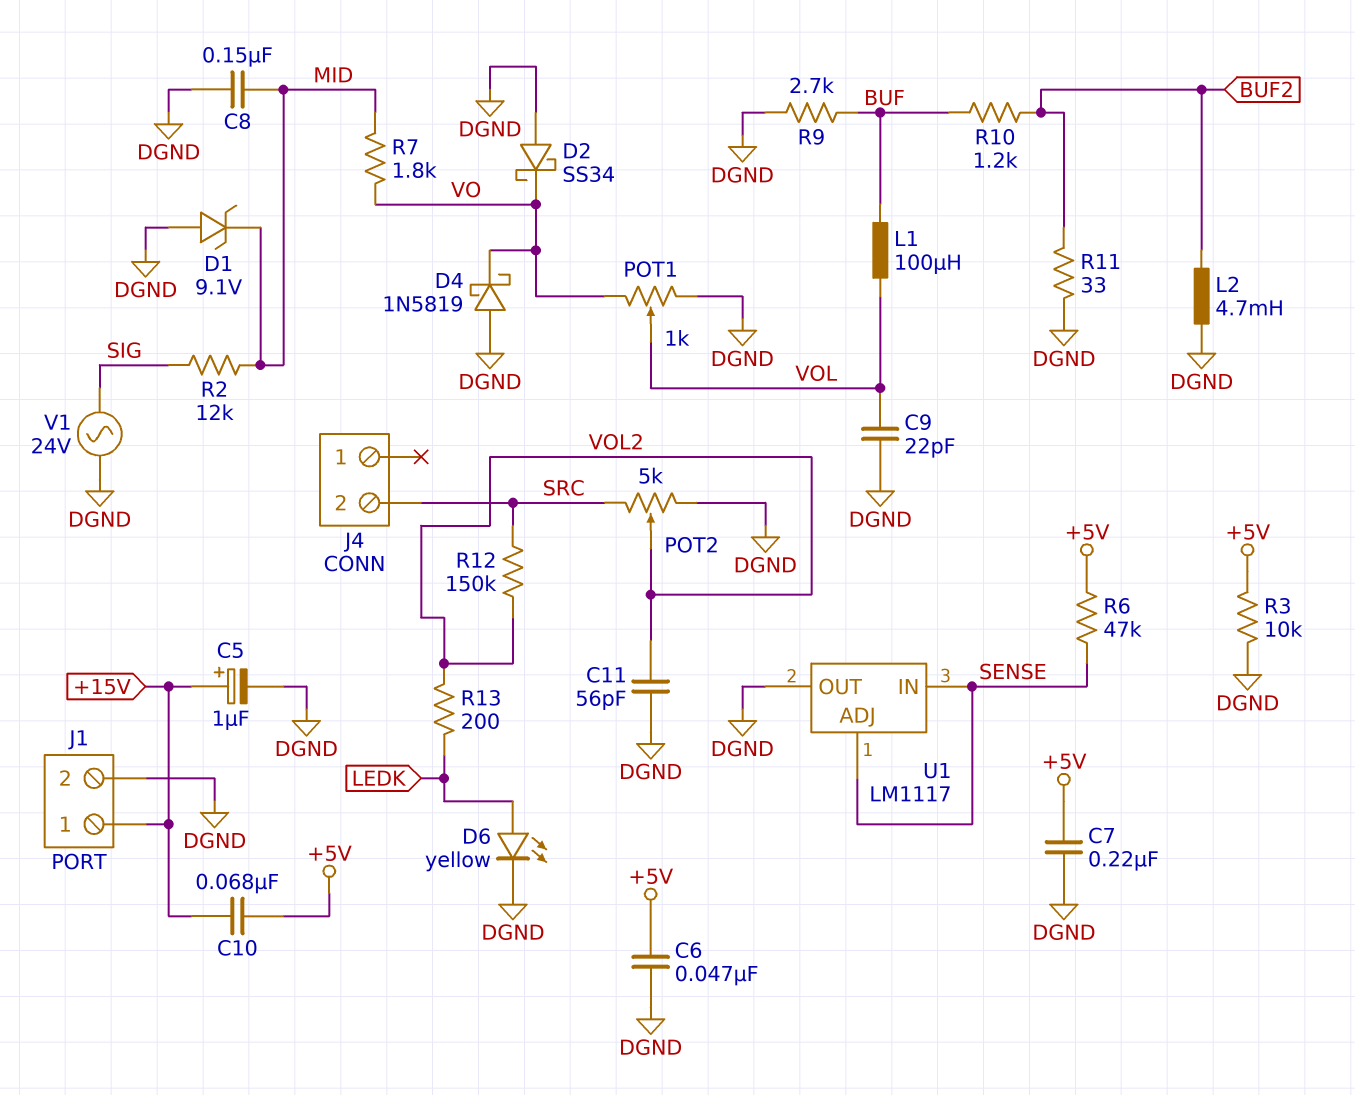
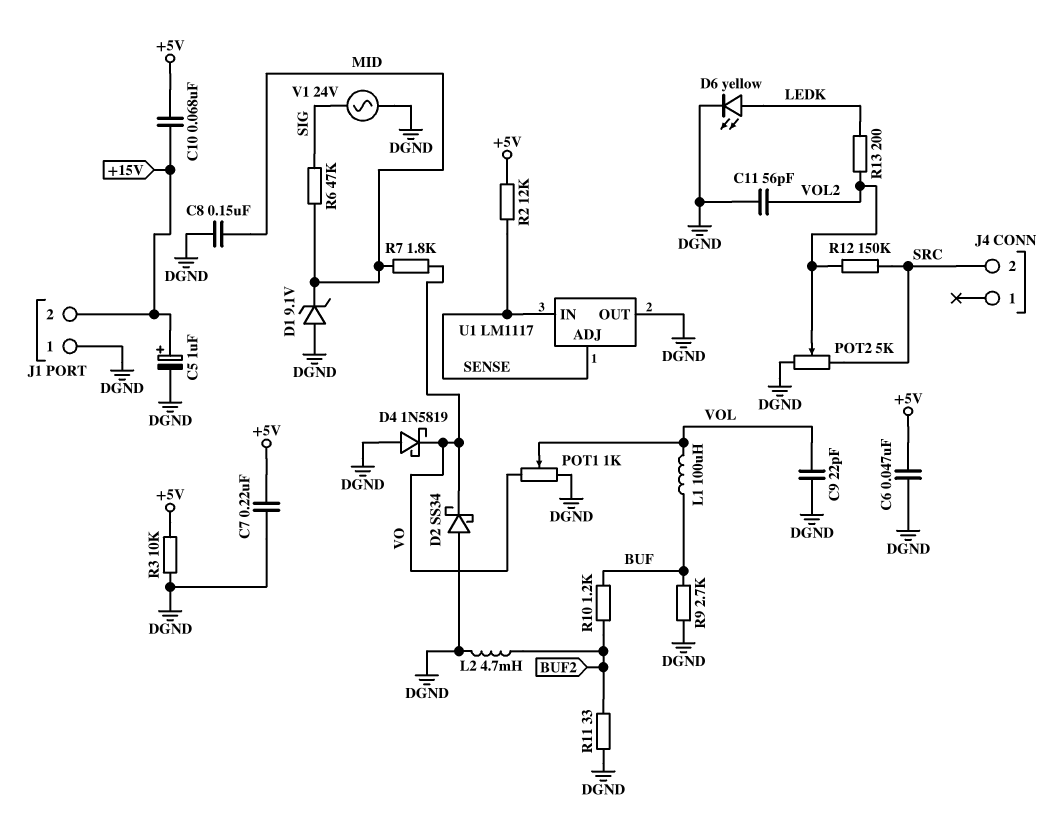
J1 pin 1: +15V -> DGND
J1 pin 2: DGND -> +15V
R2: 12k (MID, SIG) -> 12k (+5V, SENSE)
R6: 47k (+5V, SENSE) -> 47k (MID, SIG)

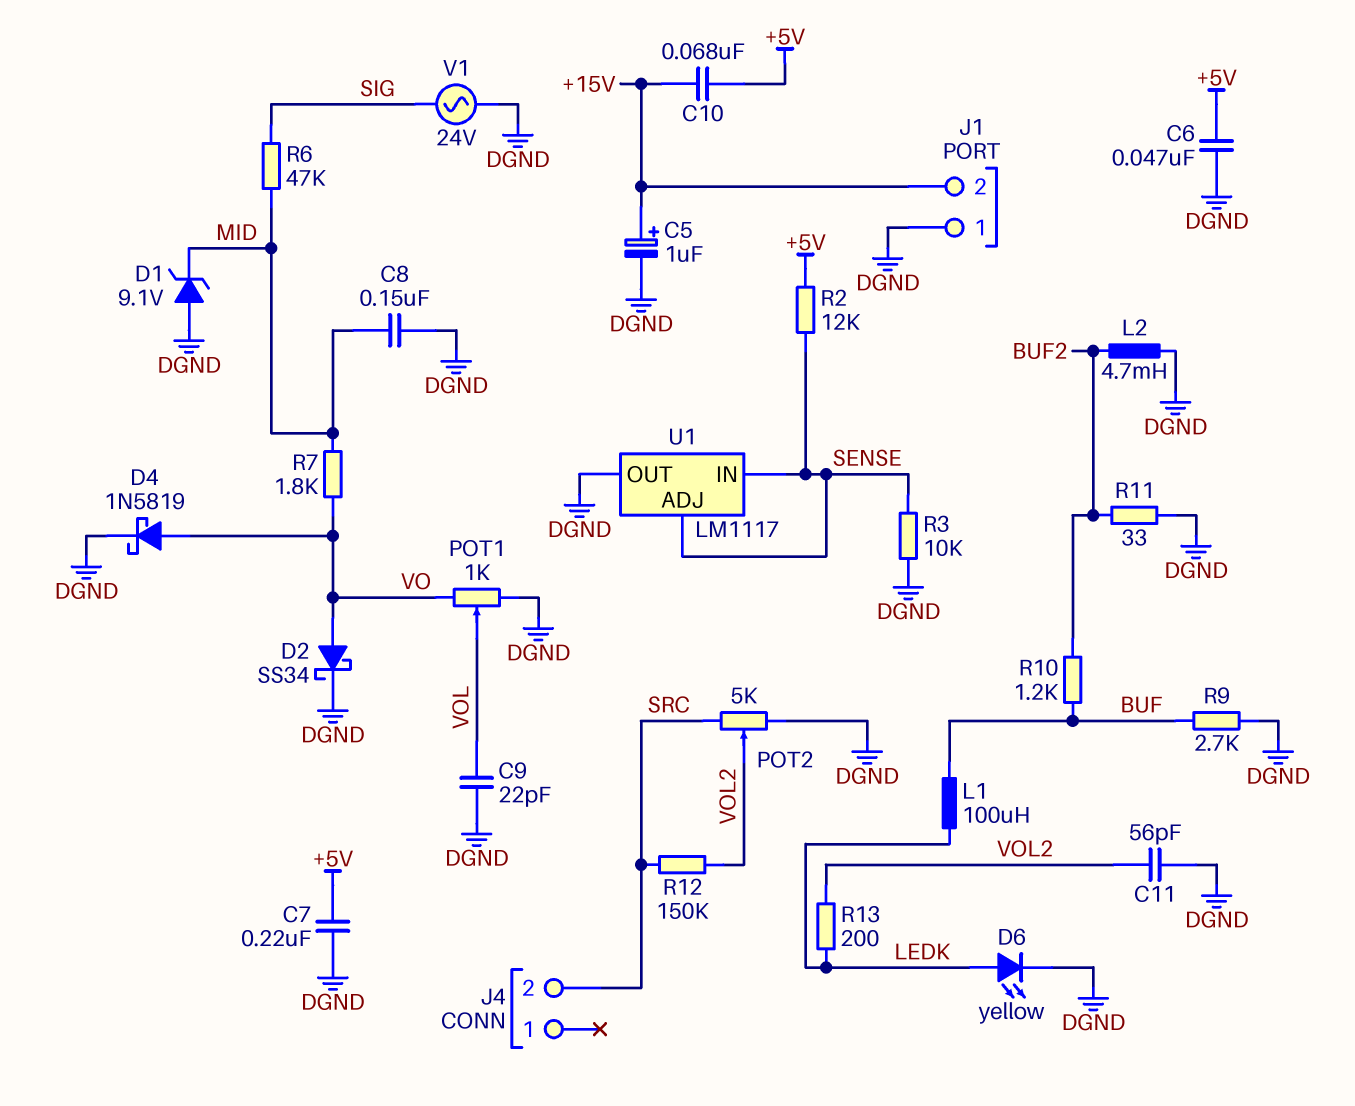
D2: schottky SS34 (A DGND, K VO) -> schottky SS34 (A VO, K DGND)
D4: schottky 1N5819 (A DGND, K VO) -> schottky 1N5819 (A VO, K DGND)
L1: 100uH (BUF, VOL) -> 100uH (BUF, LEDK)
R3: 10k (+5V, DGND) -> 10k (DGND, SENSE)

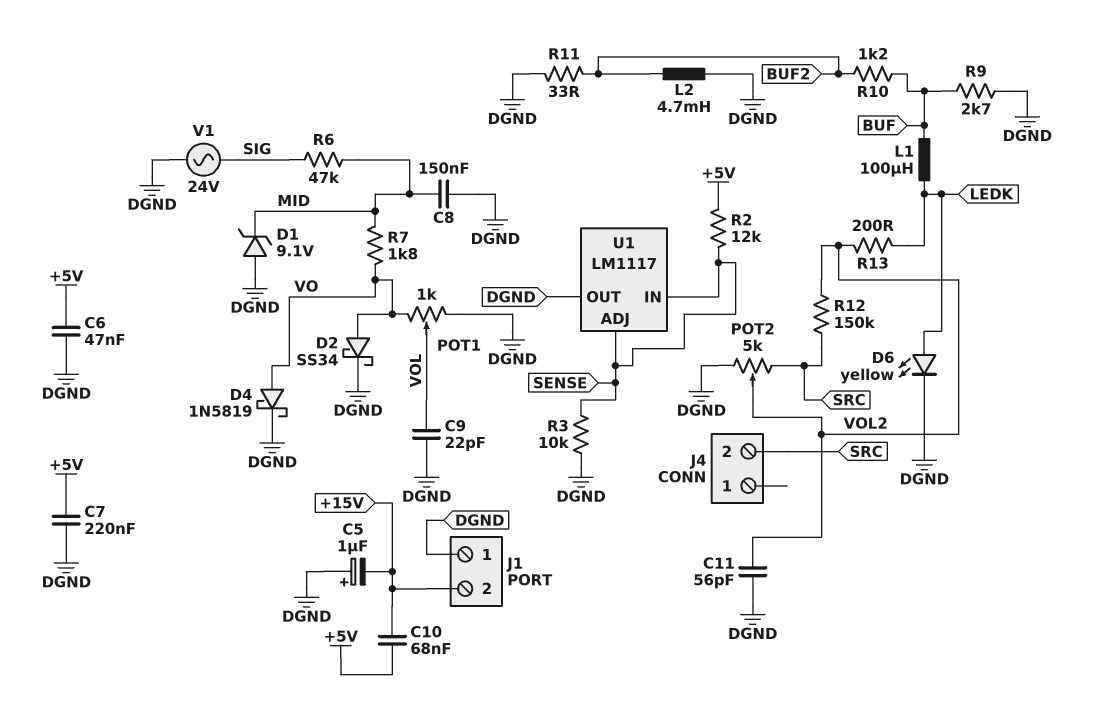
C5: 1uF (plus +15V, minus DGND) -> 1uF (plus DGND, minus +15V)

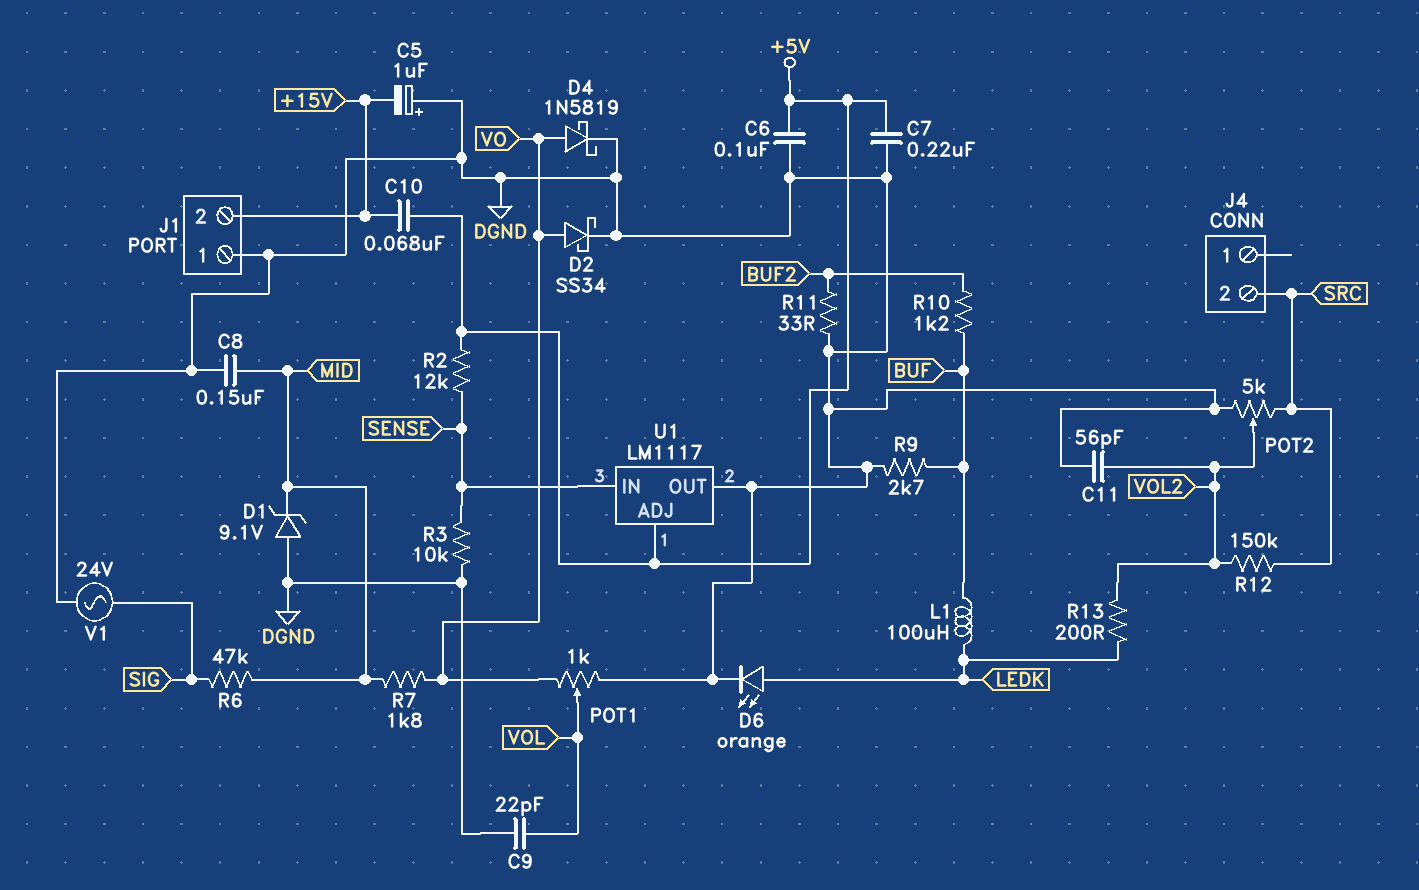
C6: 47nF (+5V, DGND) -> 100nF (+5V, DGND)
D6: LED yellow (A LEDK, K DGND) -> LED orange (A LEDK, K DGND)
L2: 4.7mH (BUF2, DGND) -> none
U1 pin ADJ: SENSE -> +5V

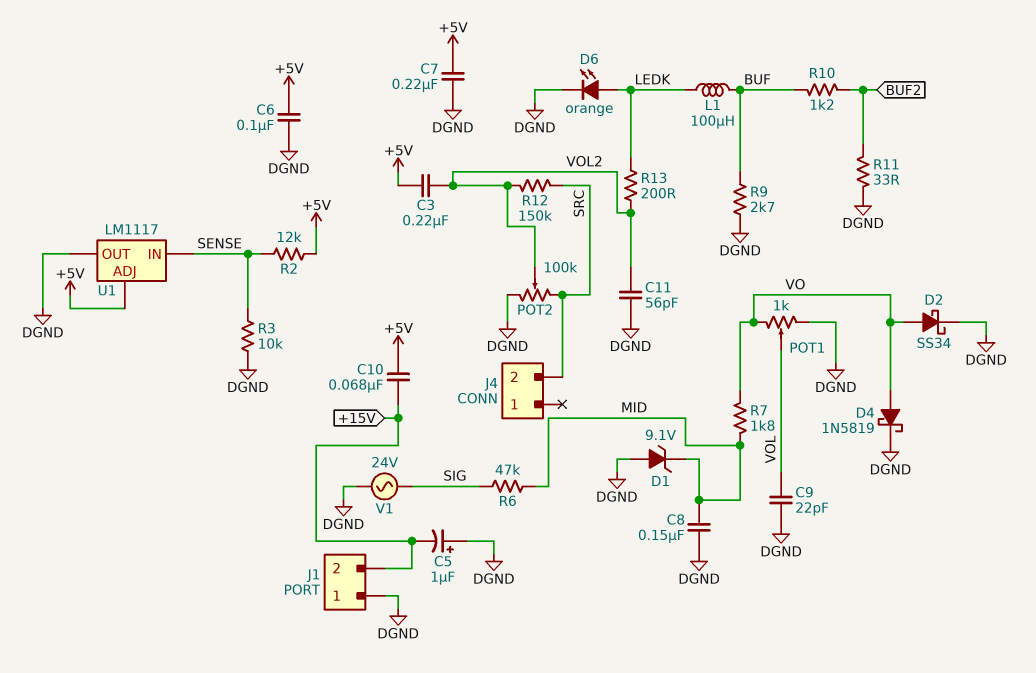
C3: none -> 220nF (+5V, VOL2)
POT2: 5k (DGND, SRC, wiper VOL2) -> 100k (DGND, SRC, wiper VOL2)

